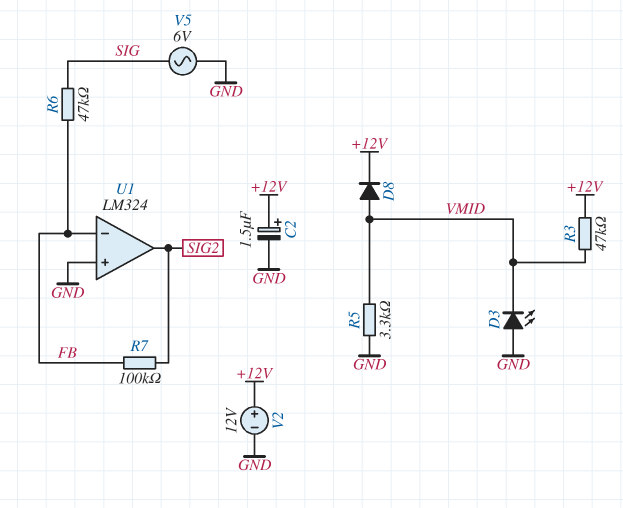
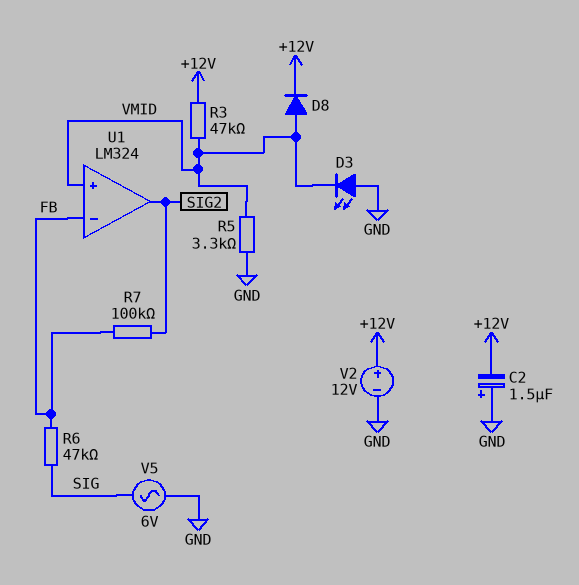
C2: 1.5uF (plus +12V, minus GND) -> 1.5uF (plus GND, minus +12V)
U1 pin in+: GND -> VMID

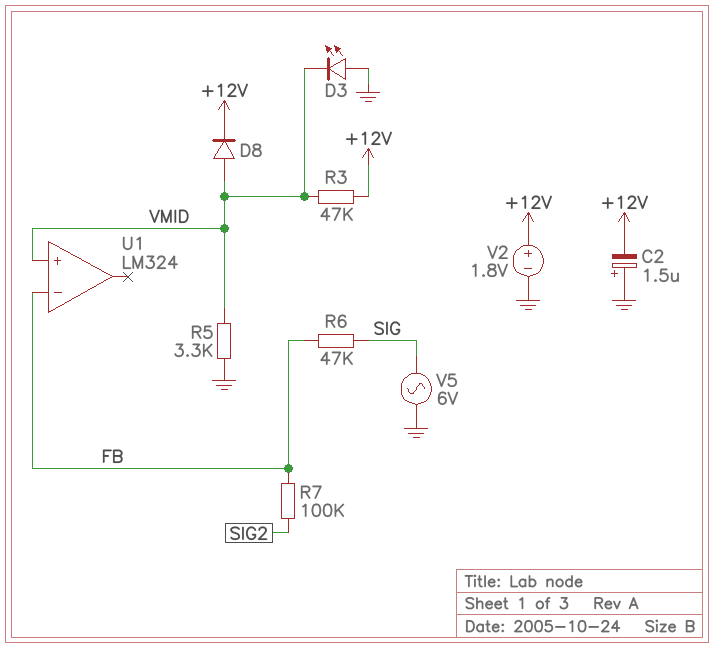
U1 pin out: SIG2 -> none
V2: 12V (plus +12V, minus GND) -> 1.8V (plus +12V, minus GND)

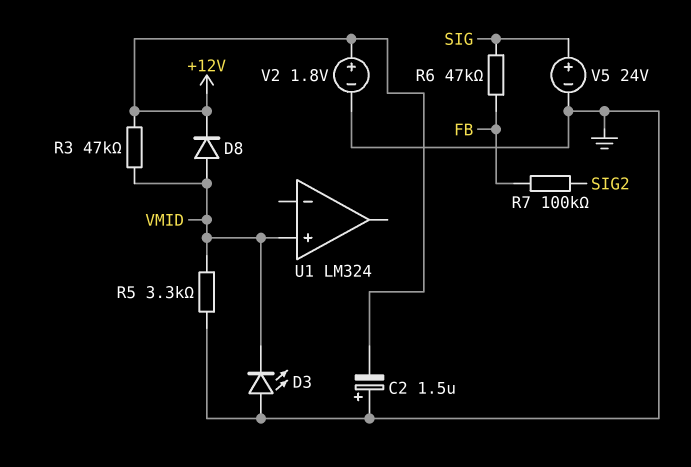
U1 pin in-: FB -> none
V5: AC 6V (GND, SIG) -> 24V (plus SIG, minus GND)

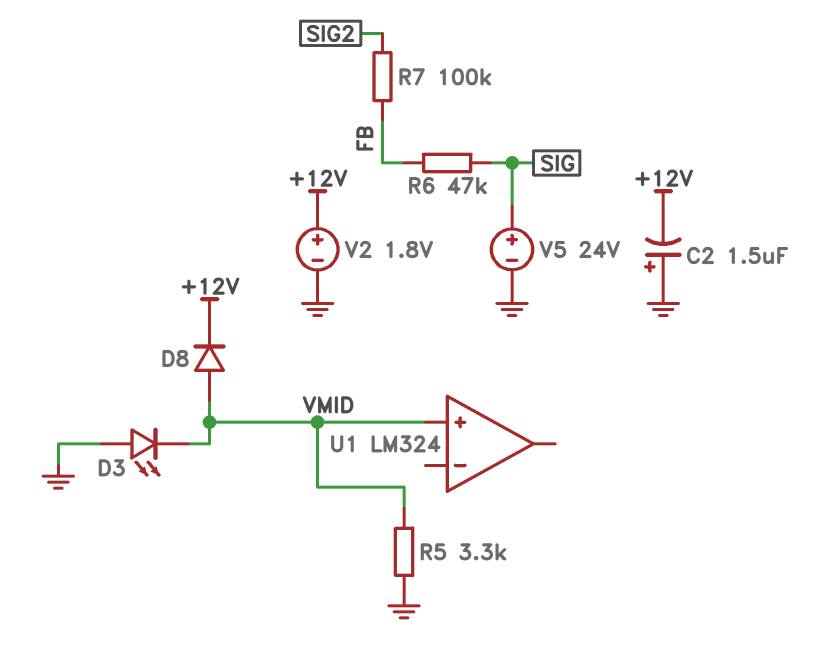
R3: 47k (+12V, VMID) -> none

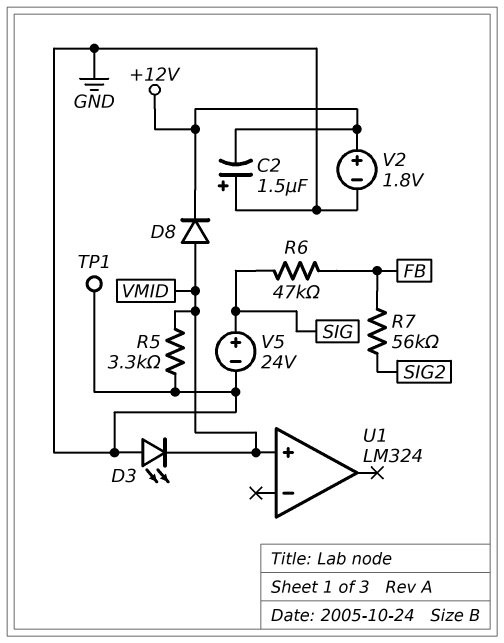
R7: 100k (FB, SIG2) -> 56k (FB, SIG2)
TP1: none -> test point (GND)

